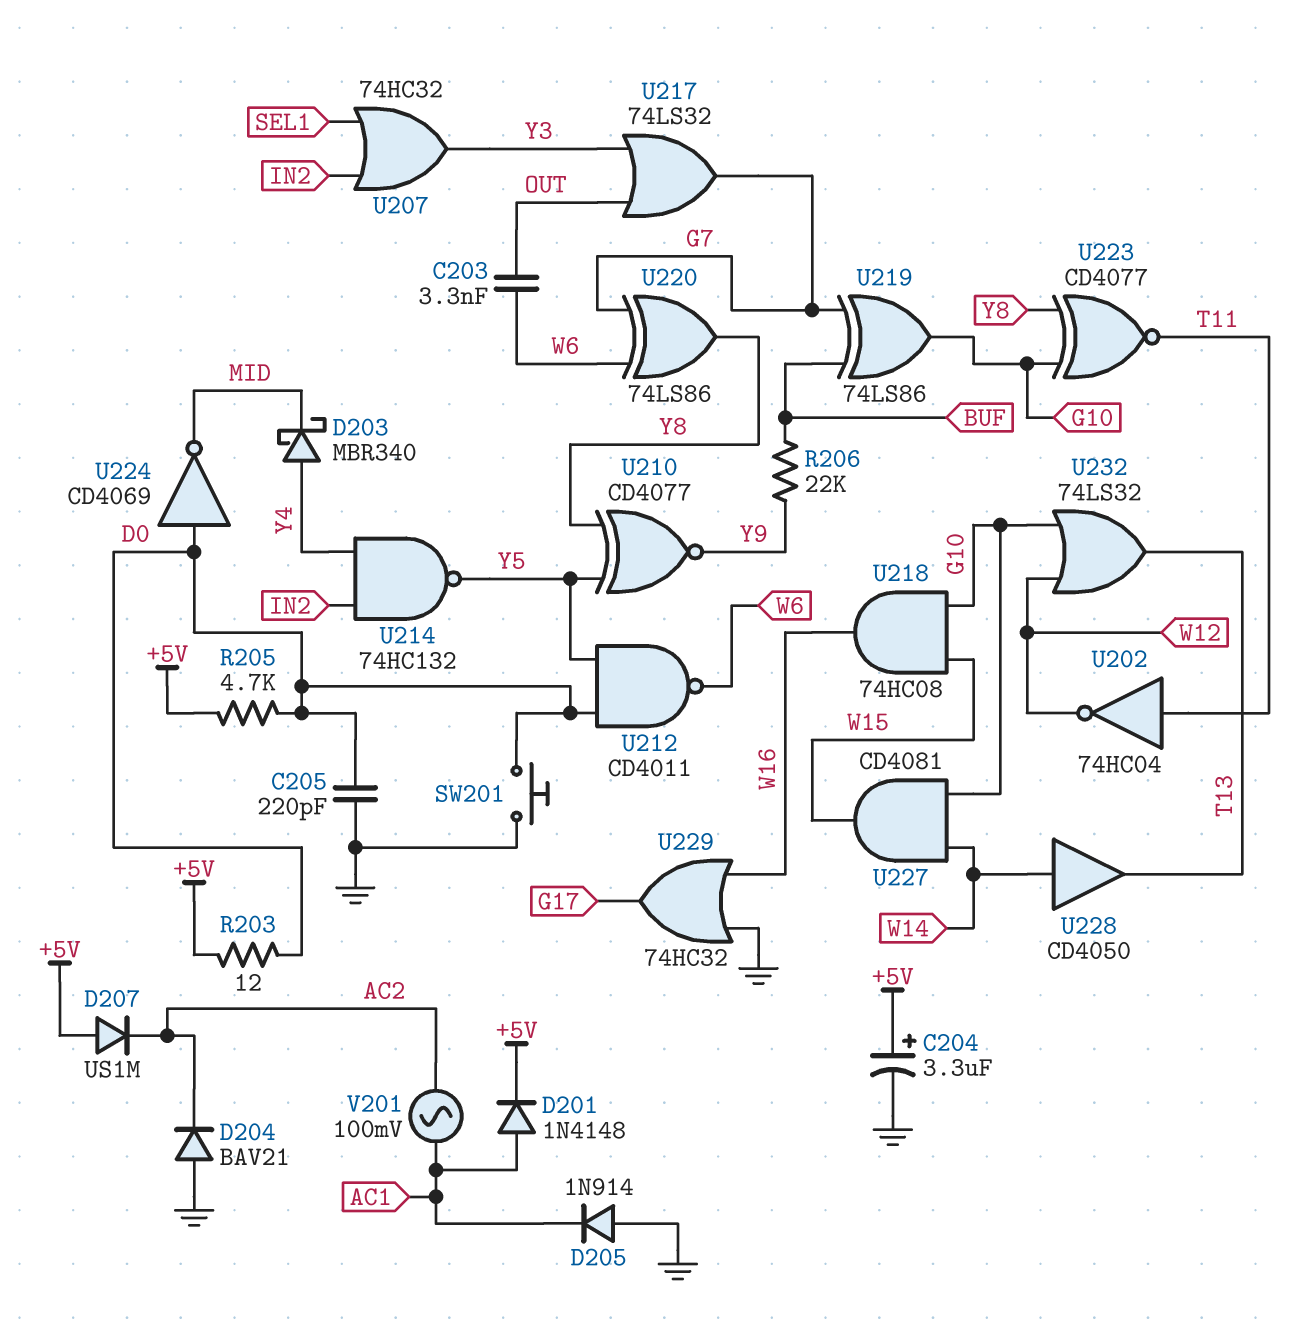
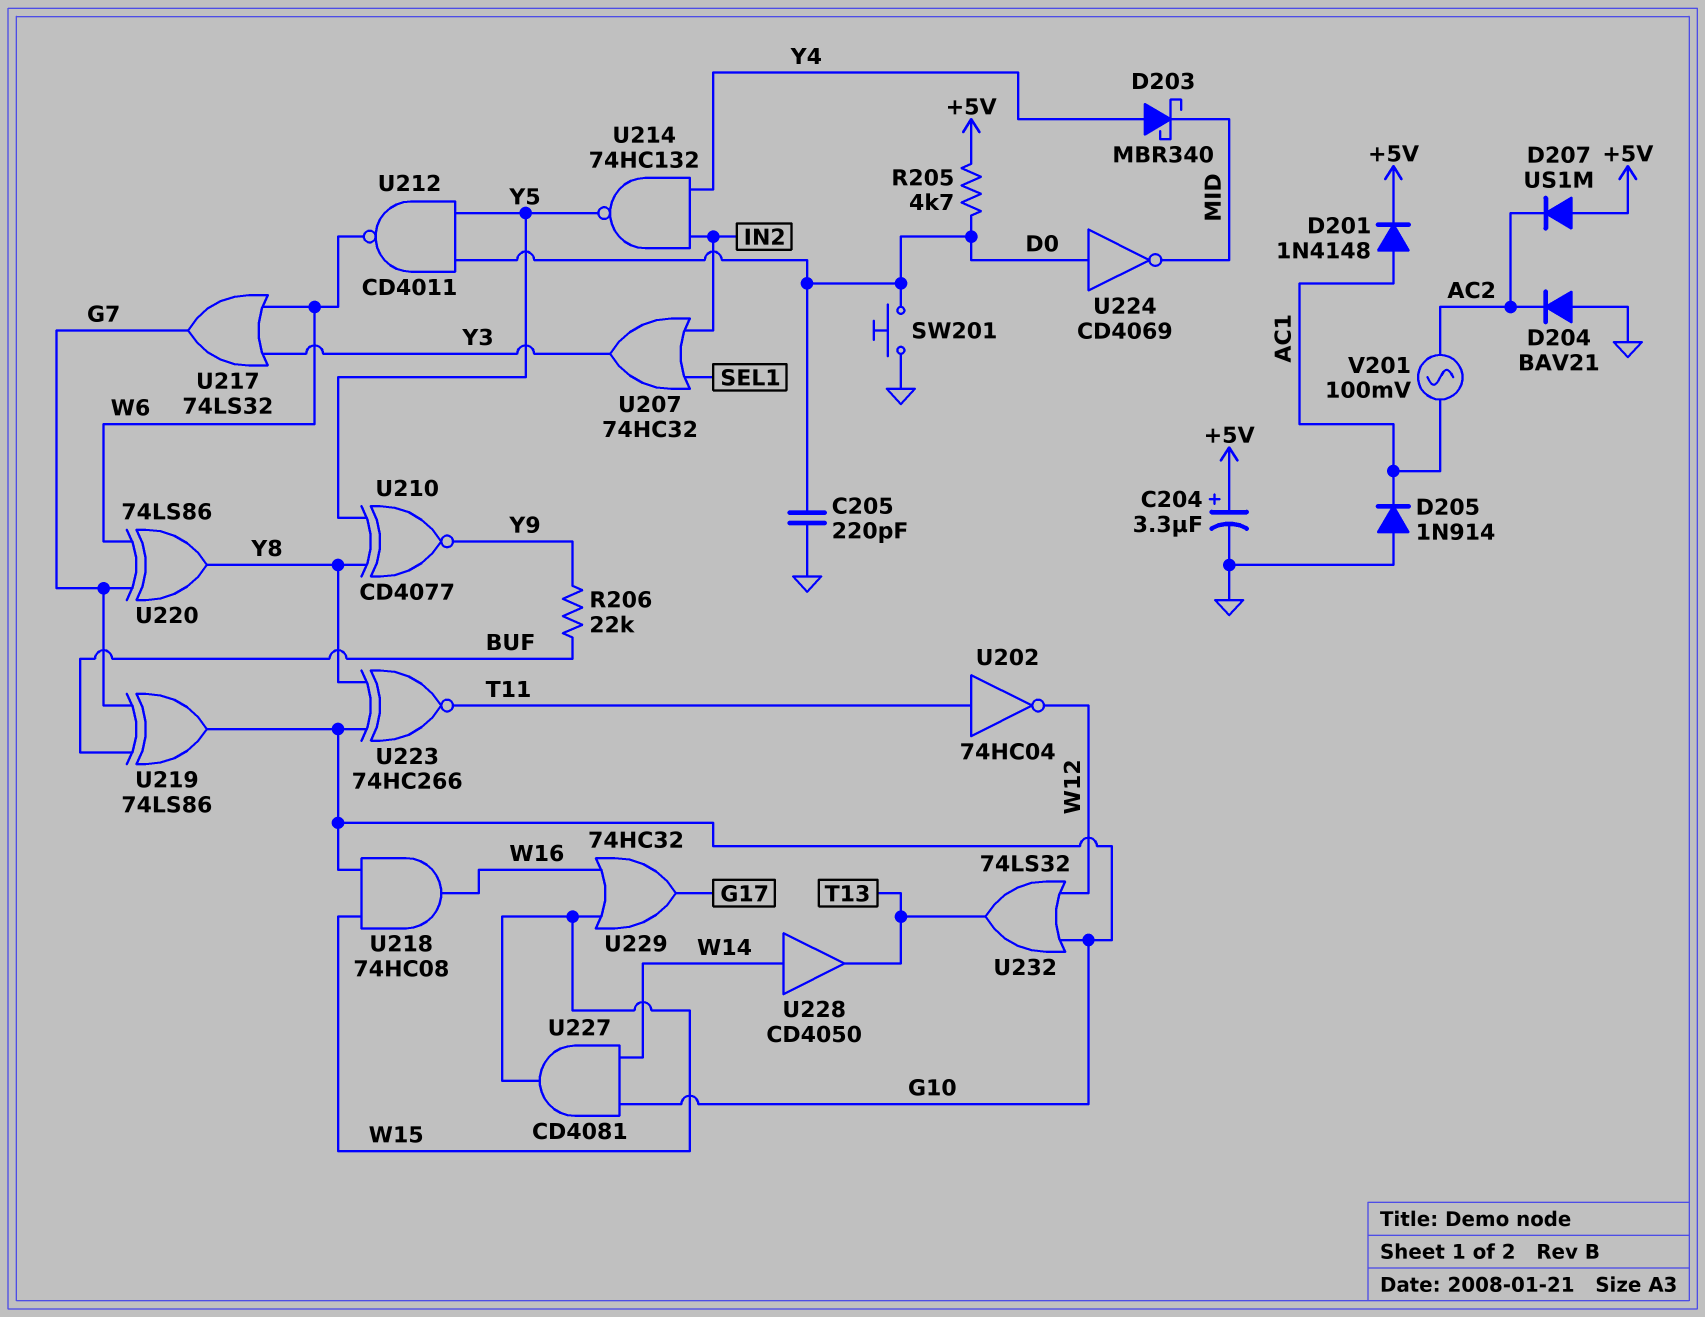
C203: 3.3nF (OUT, W6) -> none
R203: 12 (+5V, D0) -> none
U217: OR 74LS32 (in OUT, in Y3, out G7) -> OR 74LS32 (in W6, in Y3, out G7)
U223: XNOR CD4077 (in G10, in Y8, out T11) -> XNOR 74HC266 (in G10, in Y8, out T11)
U229: OR 74HC32 (in GND, in W16, out G17) -> OR 74HC32 (in W15, in W16, out G17)

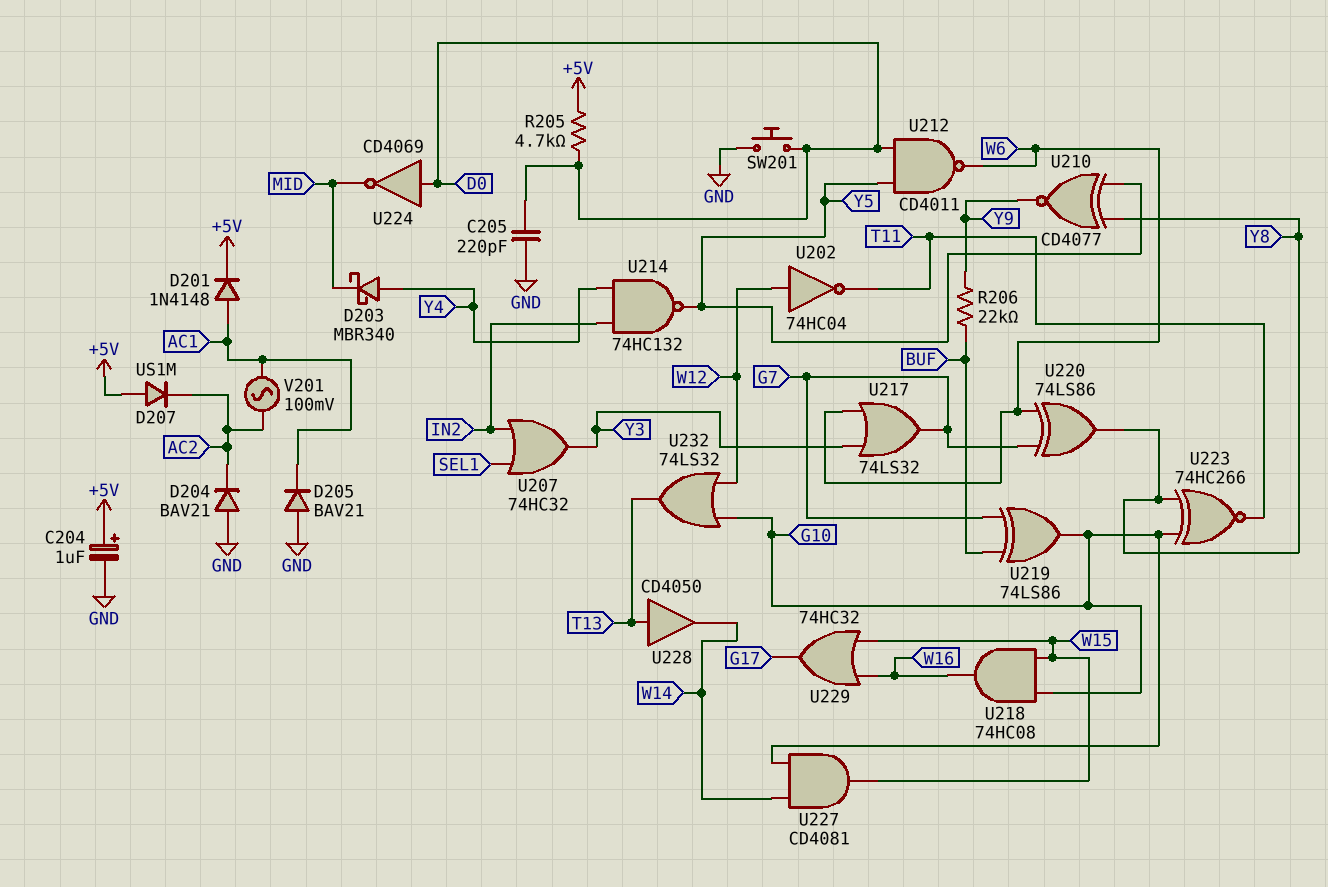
C204: 3.3uF (plus +5V, minus GND) -> 1uF (plus +5V, minus GND)
D205: diode 1N914 (A GND, K AC1) -> diode BAV21 (A GND, K AC1)
U202: NOT 74HC04 (in T11, out W12) -> NOT 74HC04 (in W12, out T11)
U228: buffer CD4050 (in W14, out T13) -> buffer CD4050 (in T13, out W14)

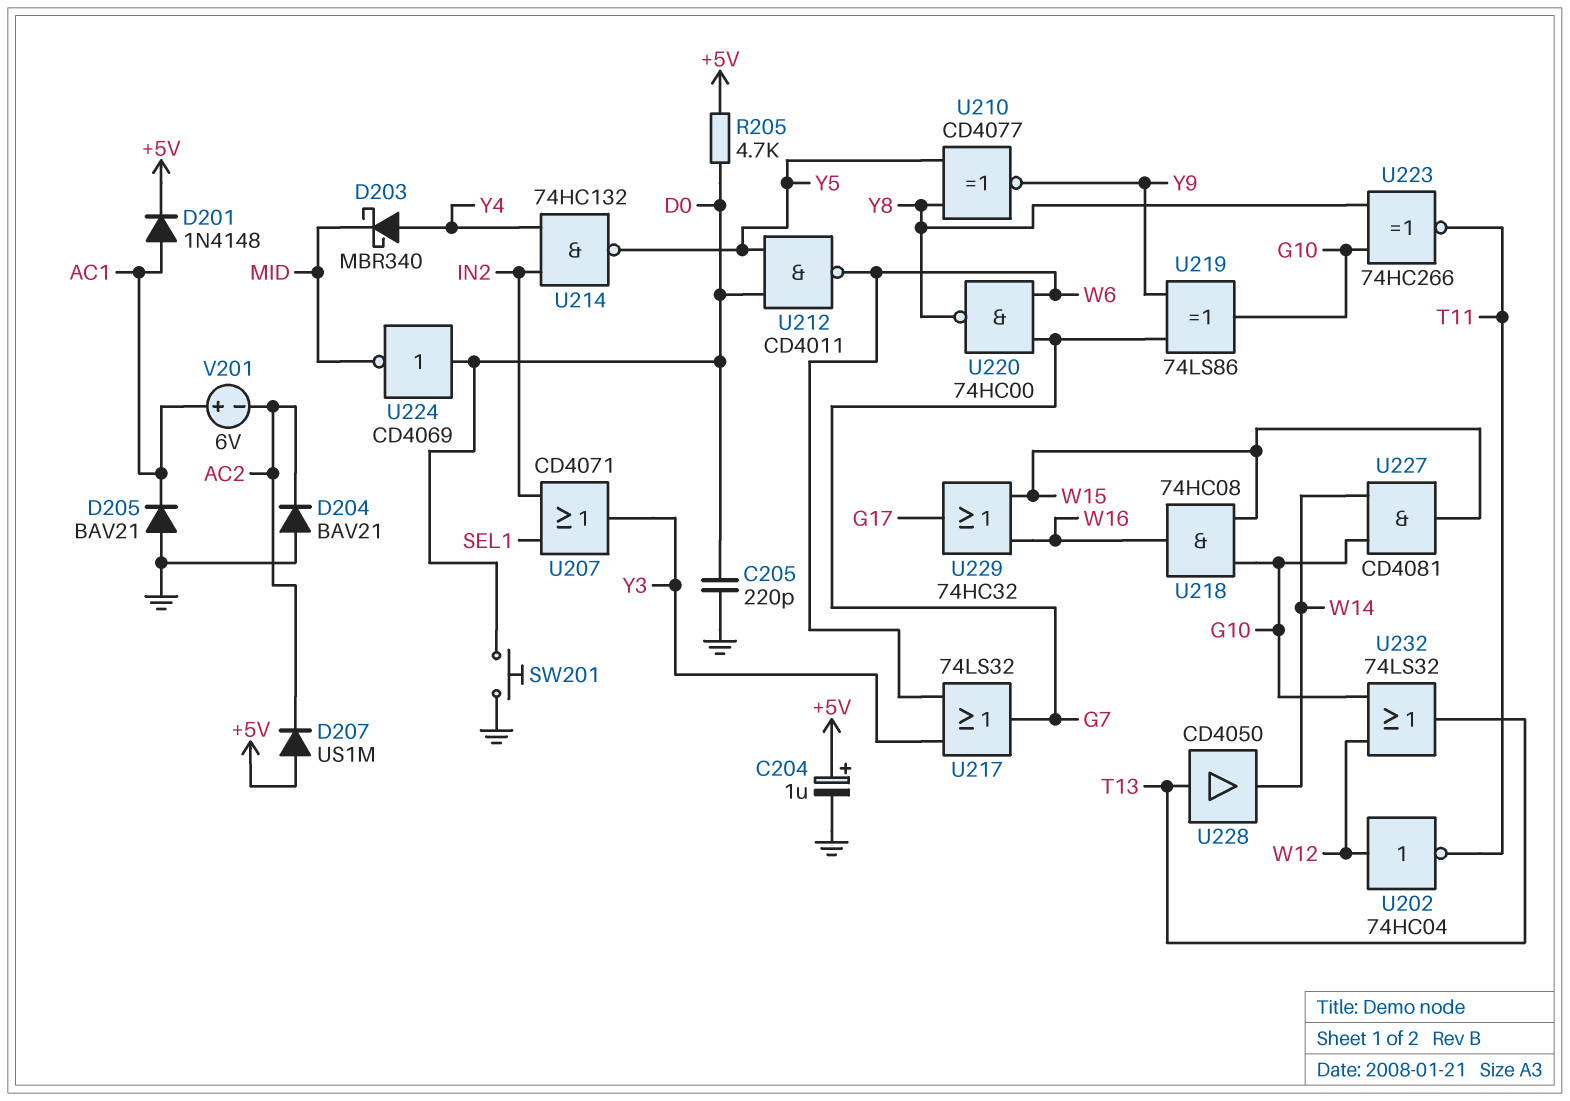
R206: 22k (BUF, Y9) -> none
U207: OR 74HC32 (in IN2, in SEL1, out Y3) -> OR CD4071 (in IN2, in SEL1, out Y3)
U219: XOR 74LS86 (in BUF, in G7, out G10) -> XOR 74LS86 (in G7, in Y9, out G10)
U220: XOR 74LS86 (in G7, in W6, out Y8) -> NAND 74HC00 (in G7, in W6, out Y8)
V201: AC 100mV (AC1, AC2) -> 6V (plus AC1, minus AC2)

